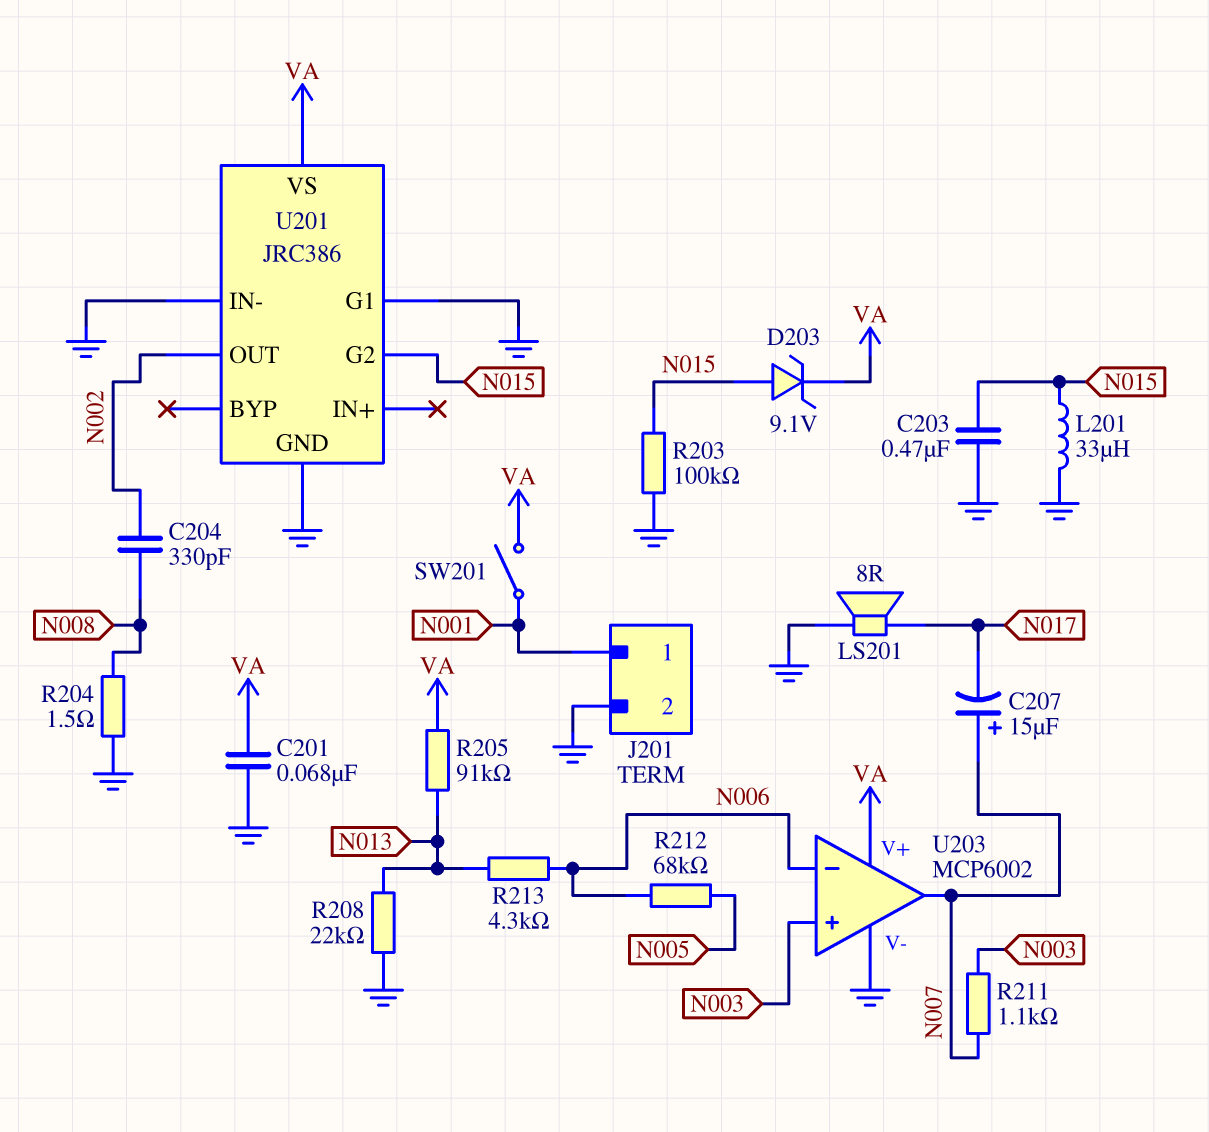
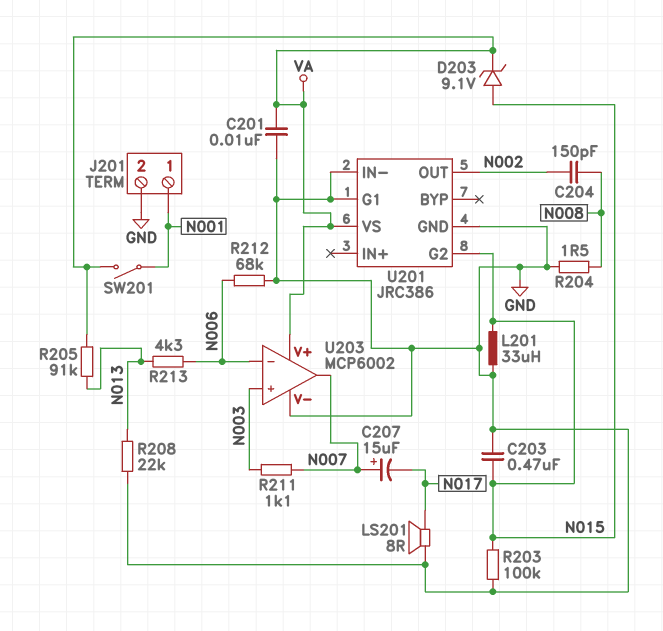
C201: 68nF (GND, VA) -> 10nF (GND, VA)
C204: 330pF (N002, N008) -> 150pF (N002, N008)
R212: 68k (N005, N006) -> 68k (GND, N006)

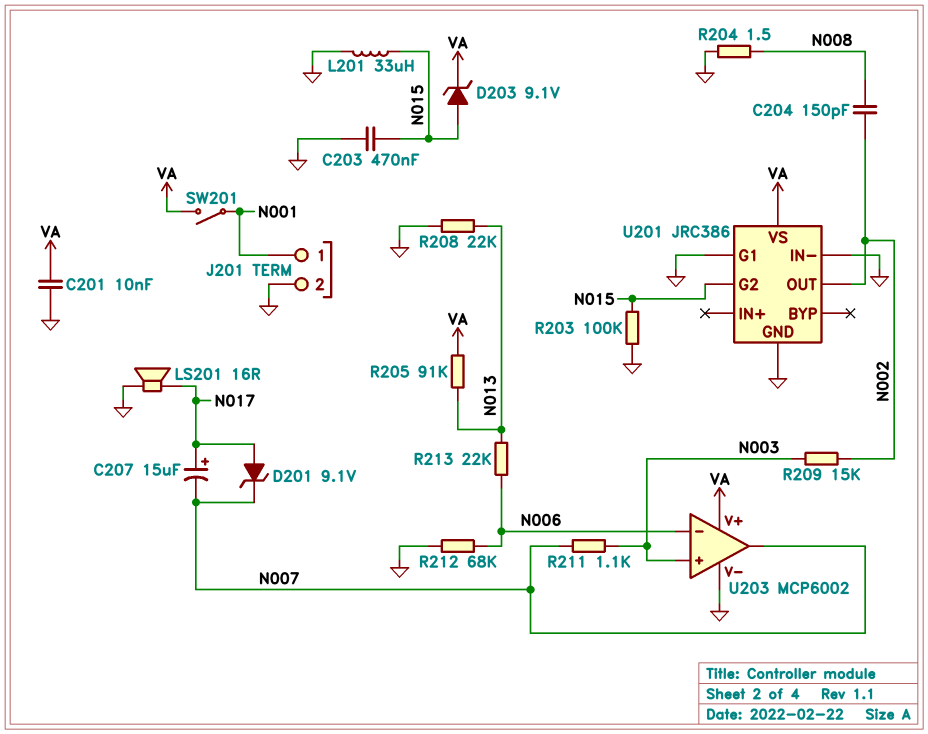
C207: 15uF (plus N007, minus N017) -> 15uF (plus N017, minus N007)
D201: none -> zener 9.1V (A N017, K N007)
LS201: speaker 8R (GND, N017) -> speaker 16R (GND, N017)
R209: none -> 15k (N002, N003)
R213: 4.3k (N006, N013) -> 22k (N006, N013)

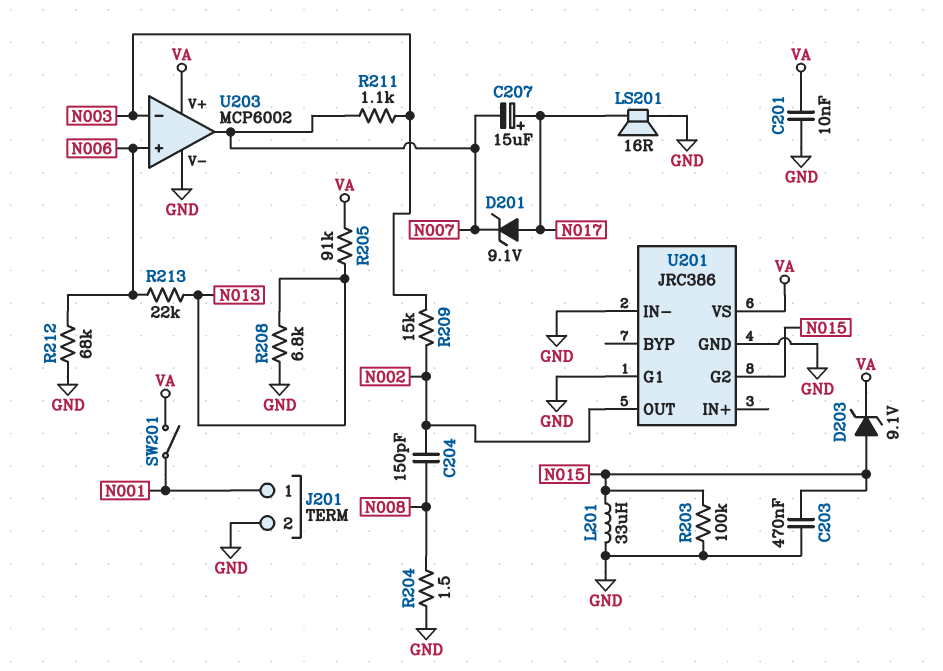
R208: 22k (GND, N013) -> 6.8k (GND, N013)
U203 pin in+: N003 -> N006
U203 pin in-: N006 -> N003

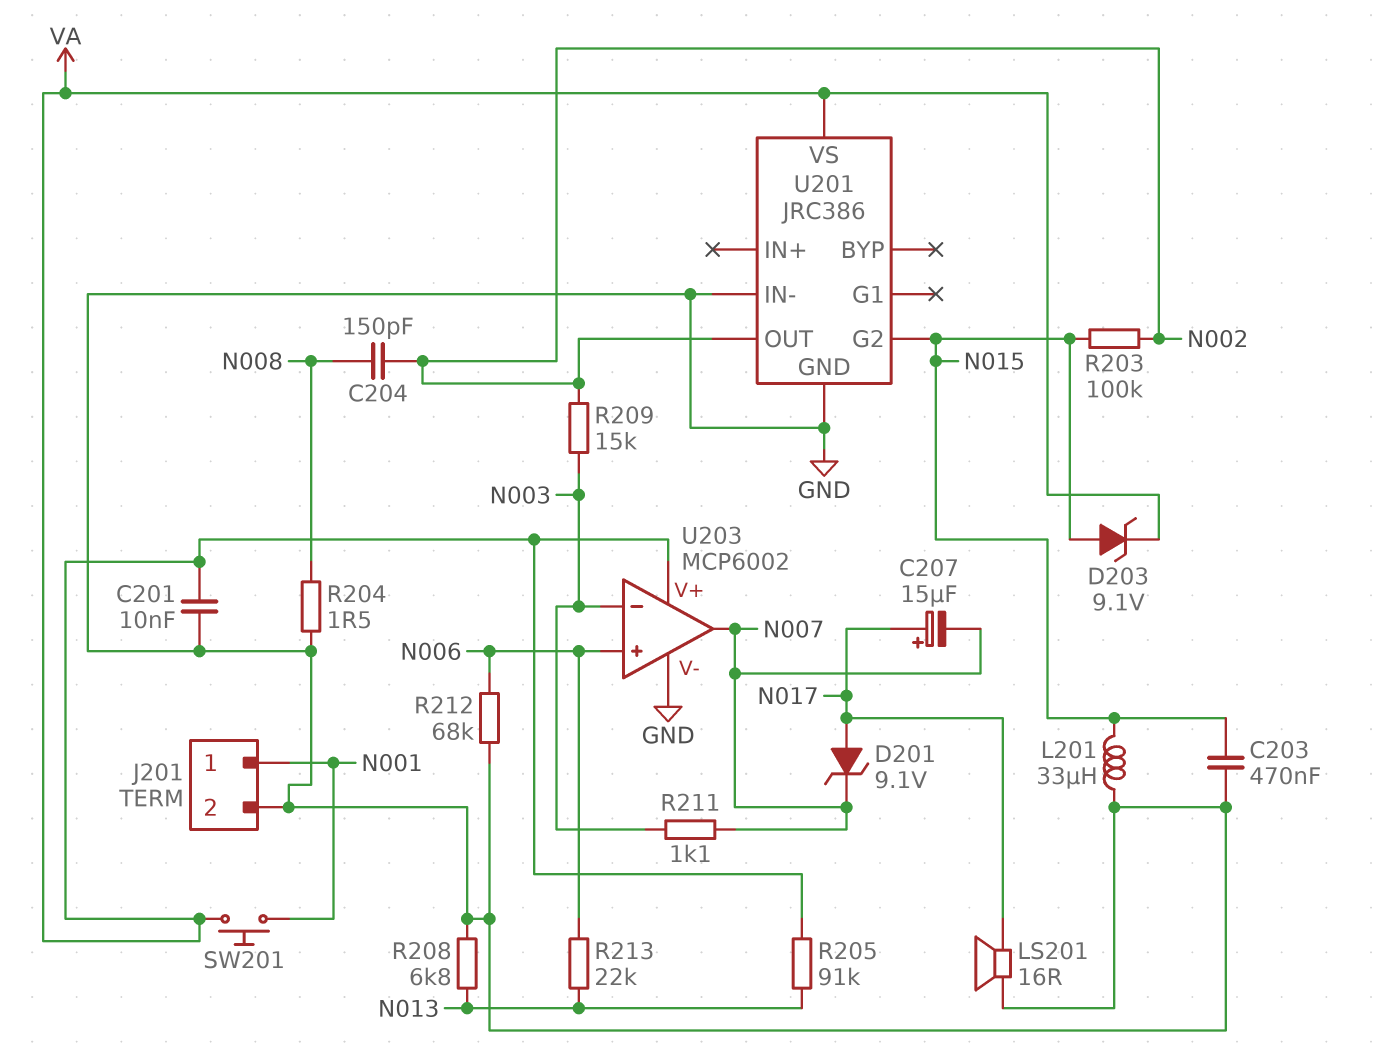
R203: 100k (GND, N015) -> 100k (N002, N015)
SW201: switch (N001, VA) -> button (N001, VA)
U201 pin G1: GND -> none

